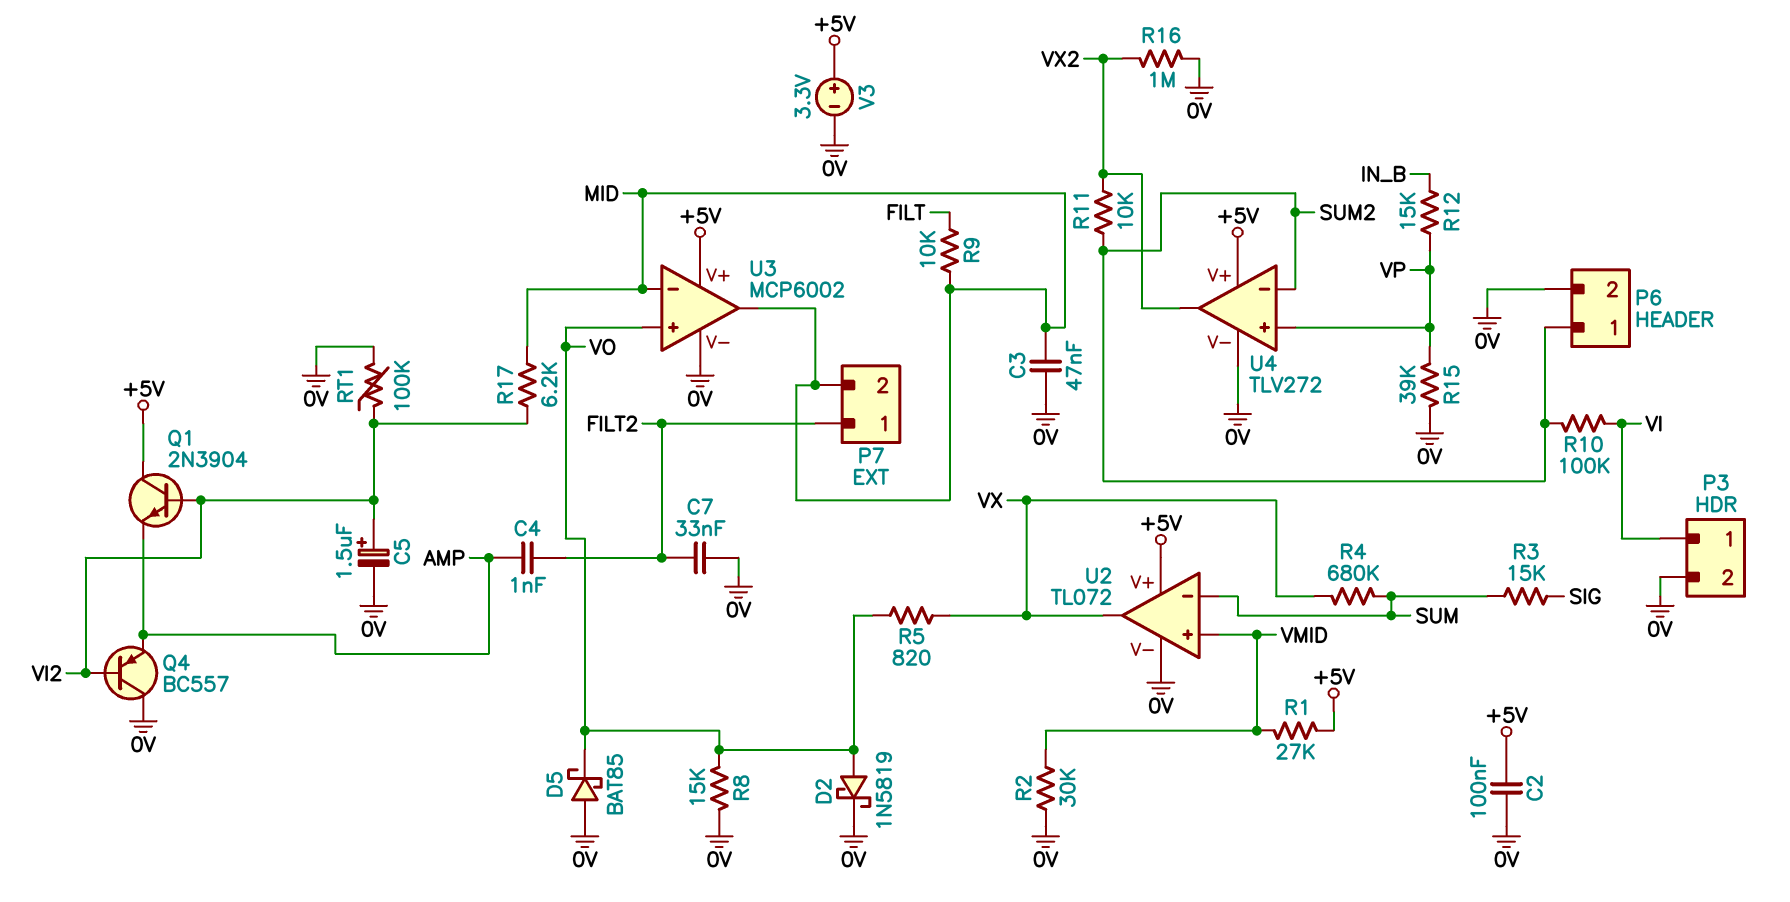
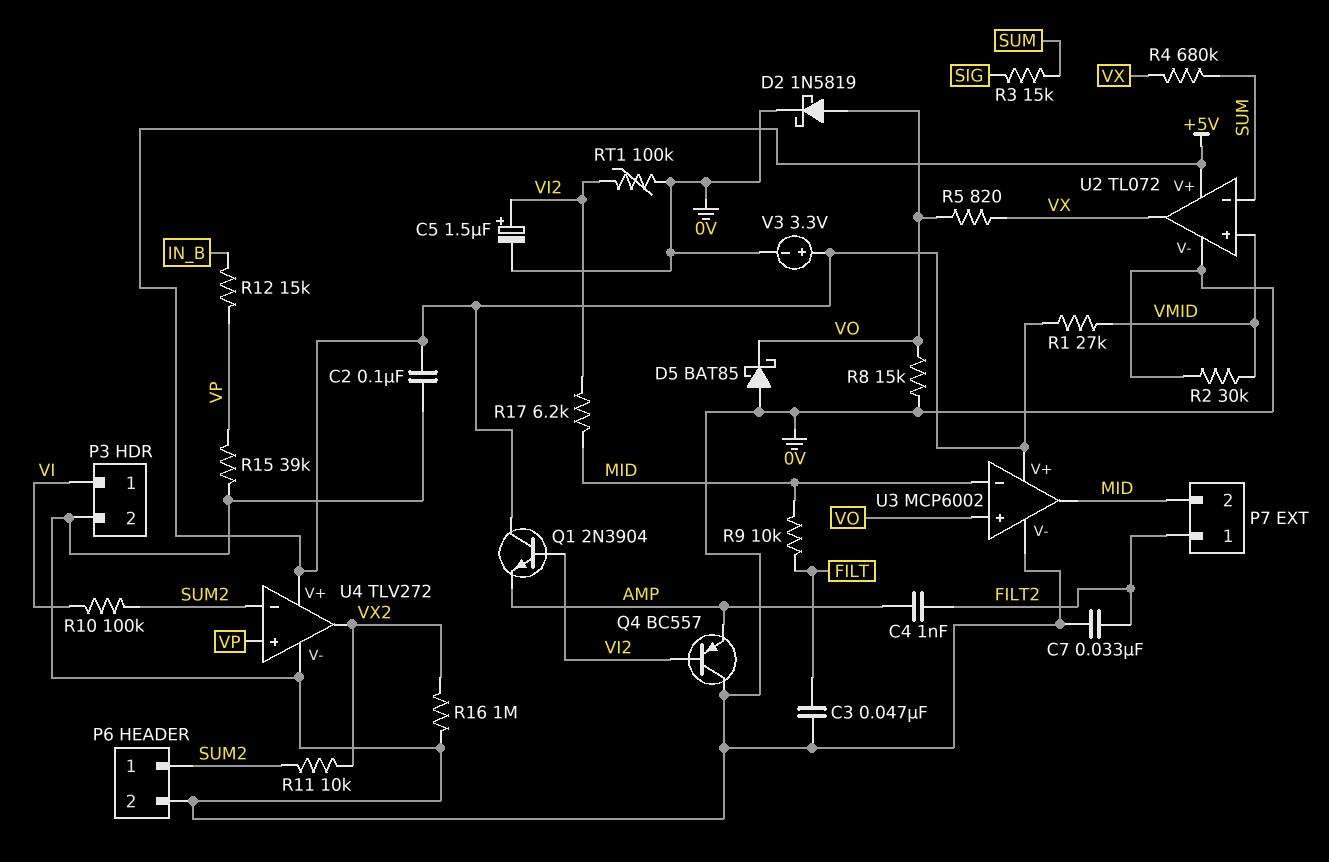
C3: 47nF (0V, MID) -> 47nF (0V, FILT)

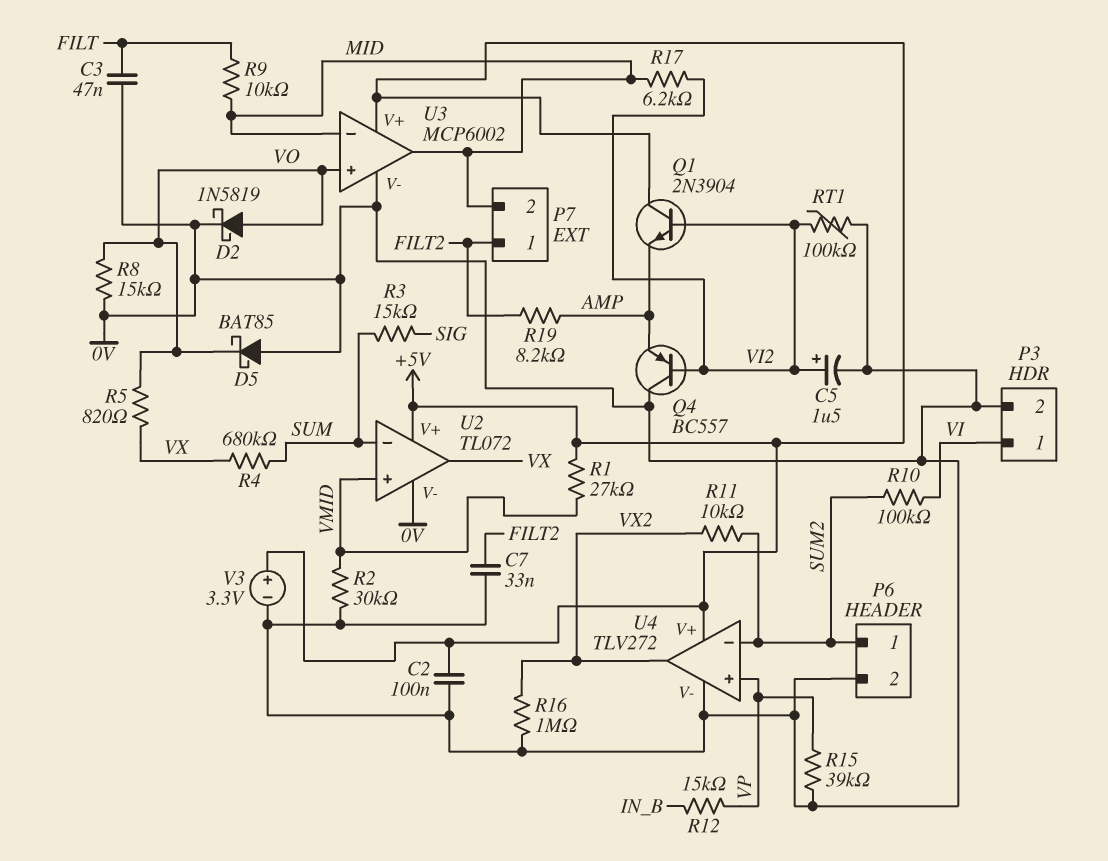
C4: 1nF (AMP, FILT2) -> none
R19: none -> 8.2k (AMP, FILT2)

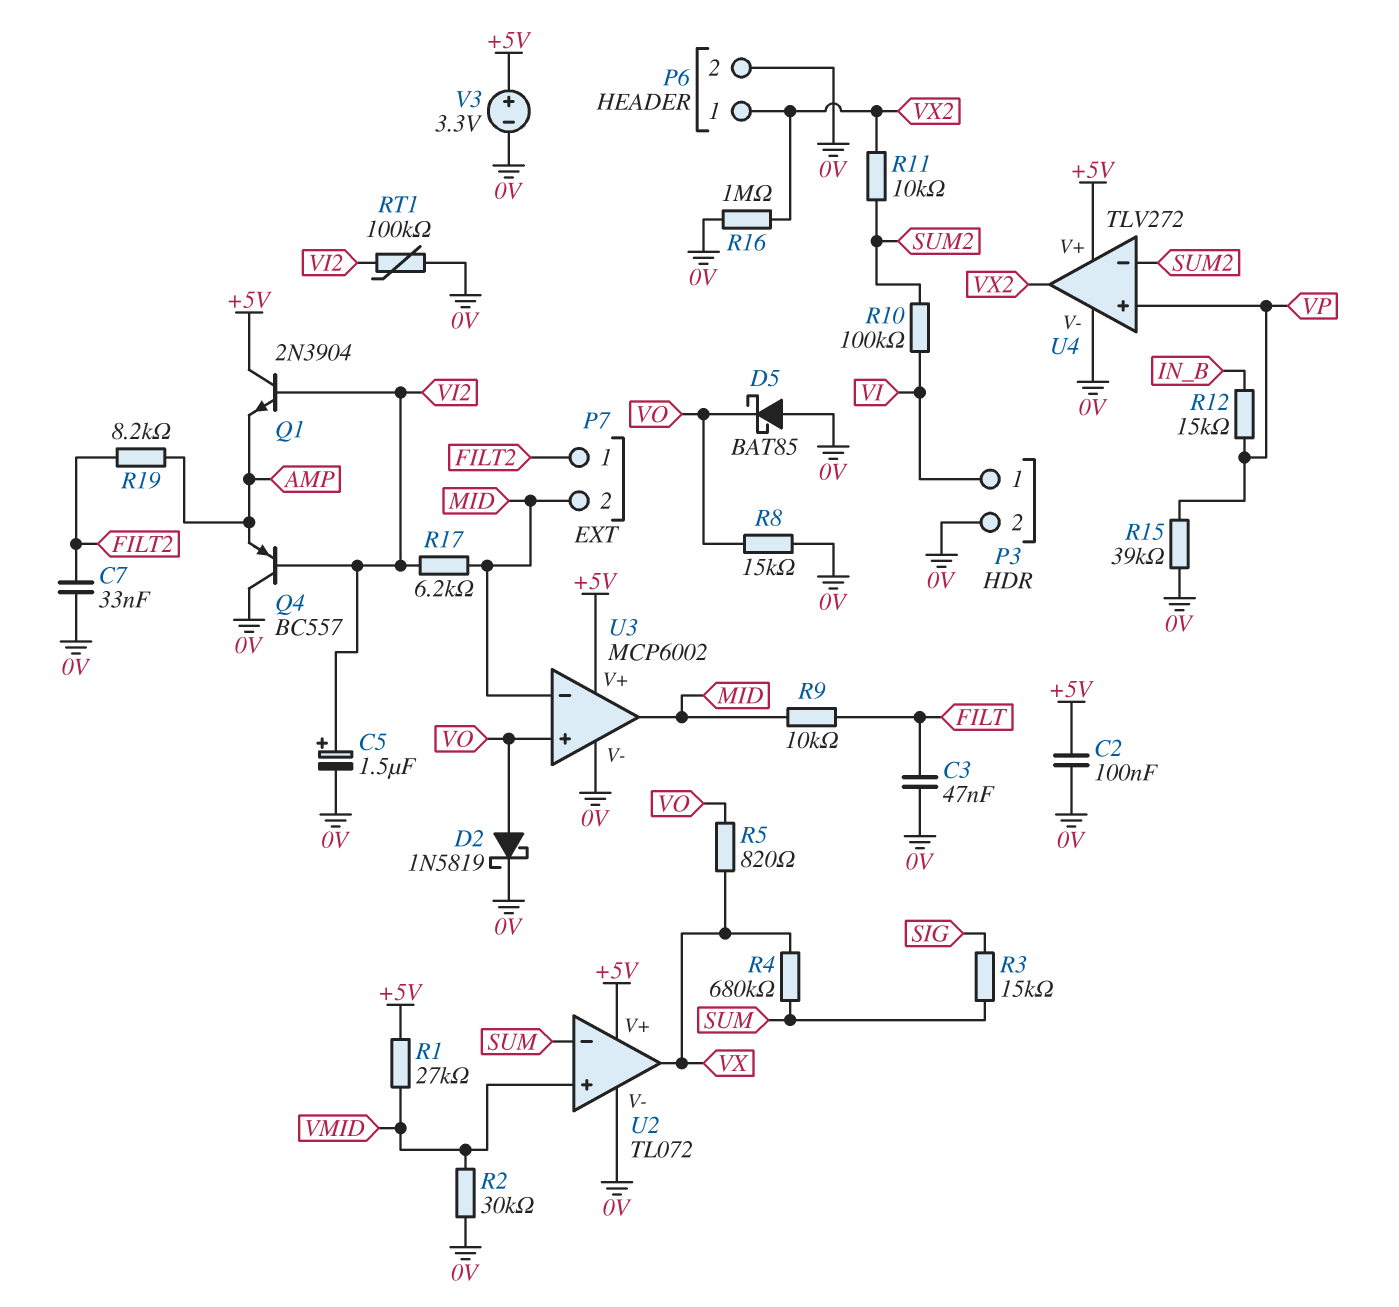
P6 pin 1: SUM2 -> VX2

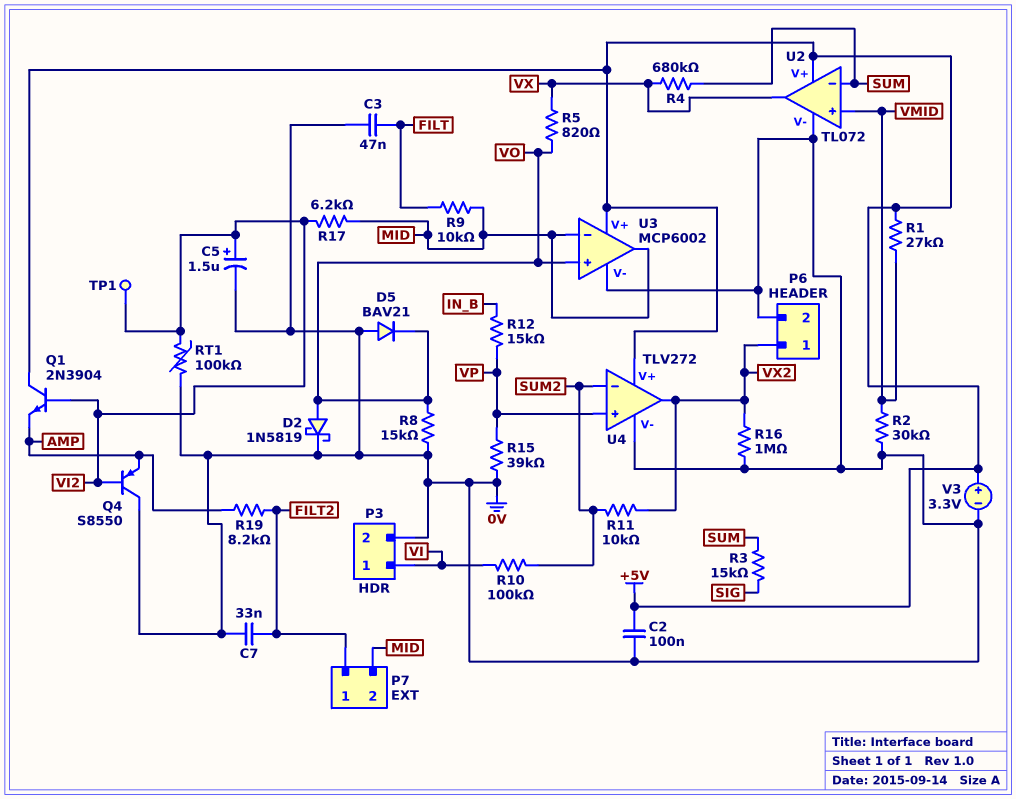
D5: schottky BAT85 (A 0V, K VO) -> diode BAV21 (A 0V, K VO)
Q4: PNP BC557 (B VI2, C 0V, E AMP) -> PNP S8550 (B VI2, C 0V, E AMP)
TP1: none -> test point (VI2)

